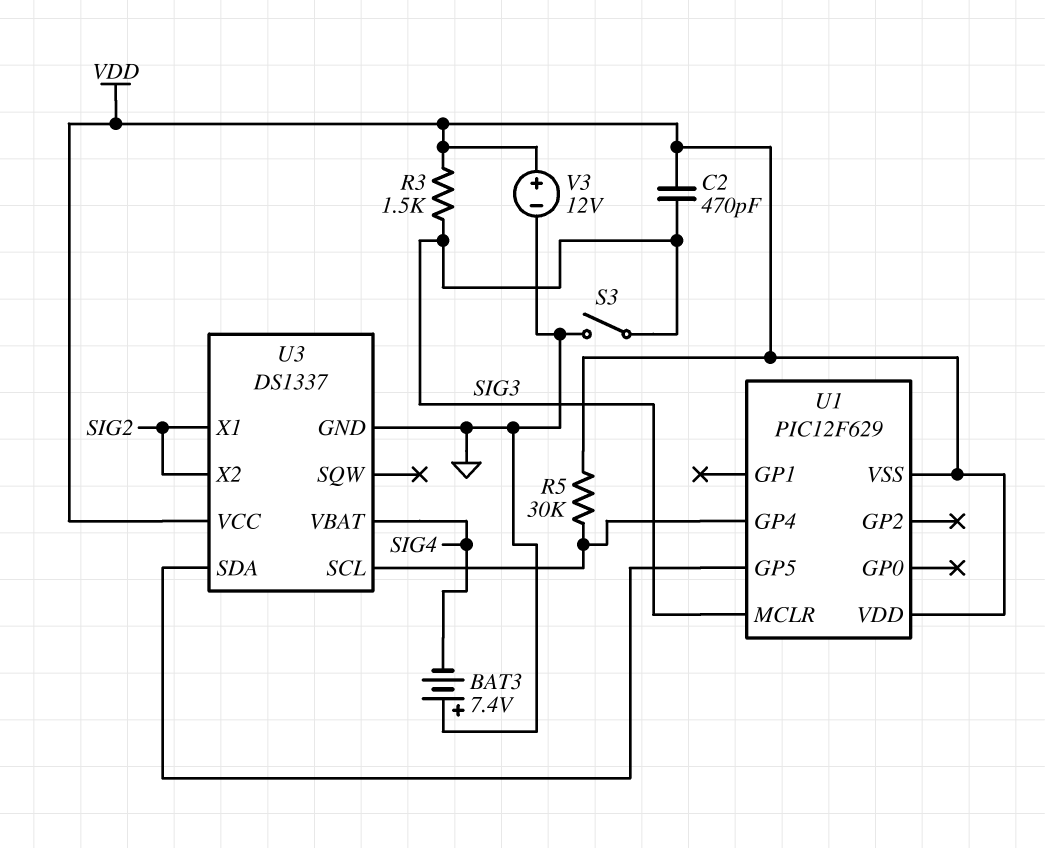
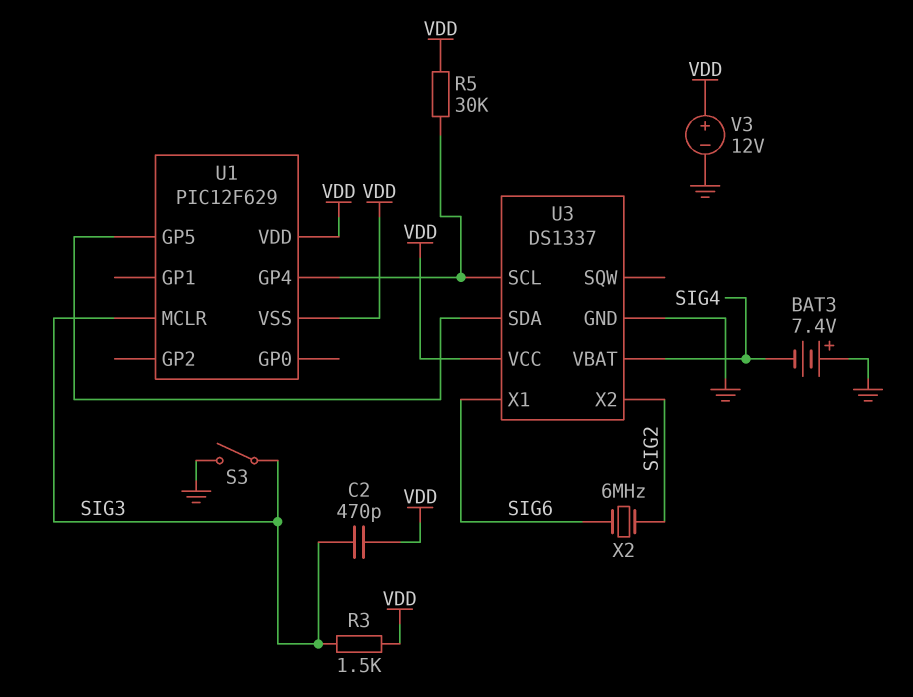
U3 pin X1: SIG2 -> SIG6
X2: none -> 6MHz (SIG2, SIG6)

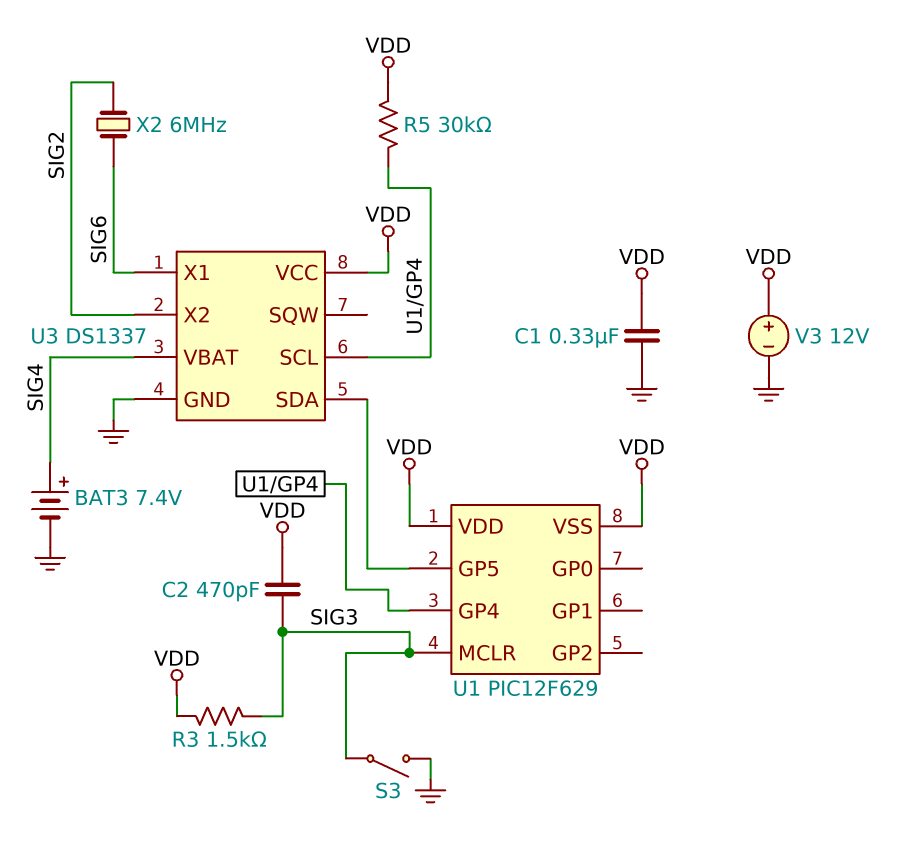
BAT3: 7.4V (plus GND, minus SIG4) -> 7.4V (plus SIG4, minus GND)
C1: none -> 330nF (GND, VDD)

